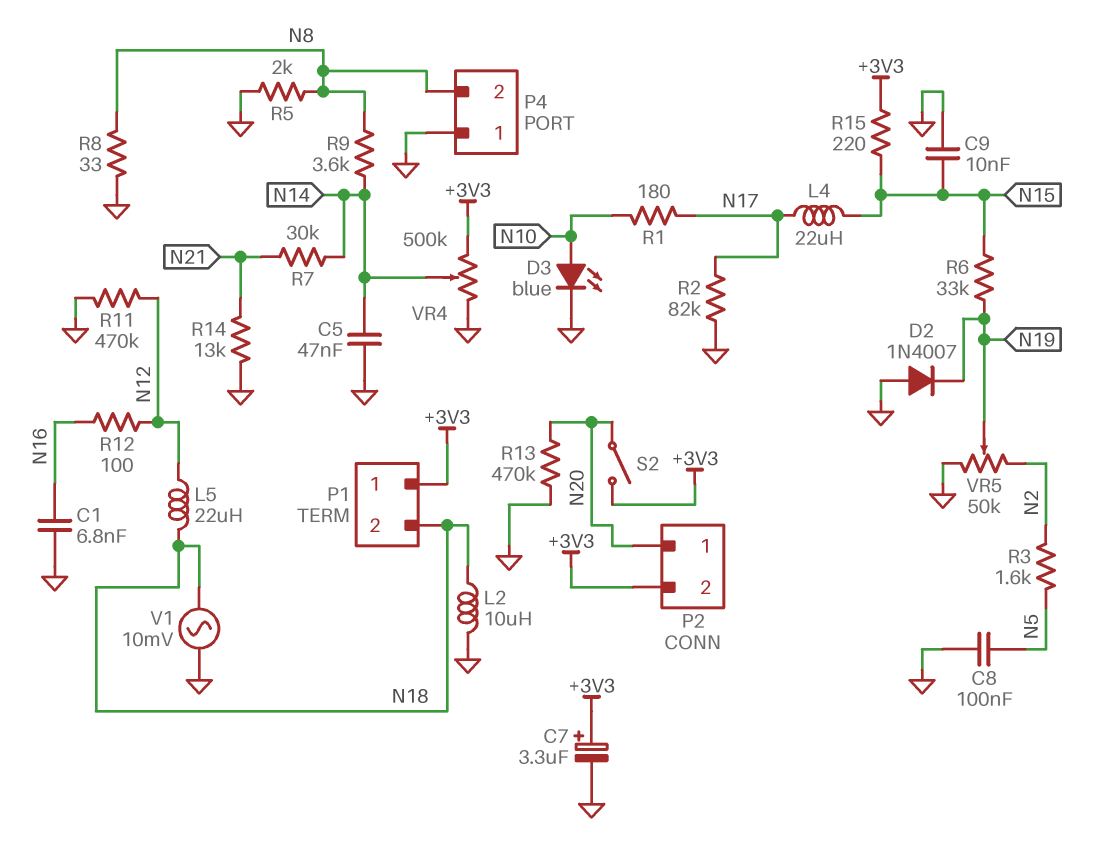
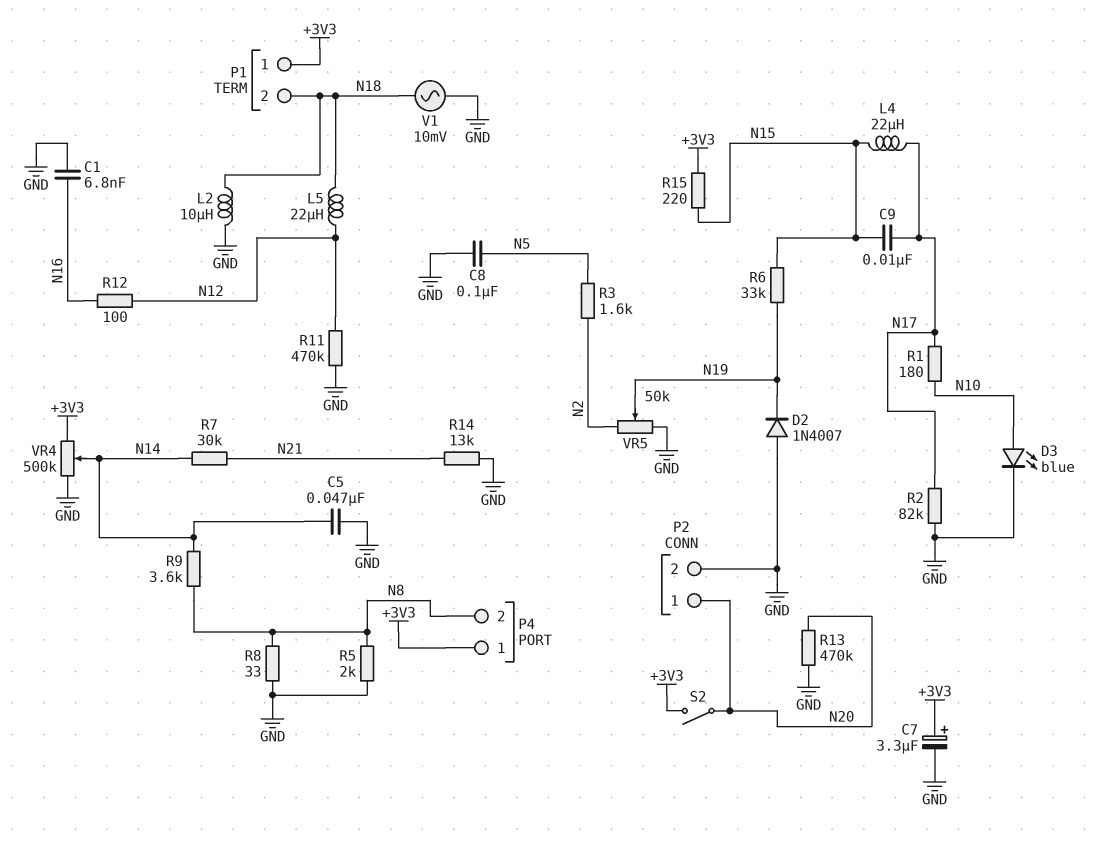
C9: 10nF (GND, N15) -> 10nF (N15, N17)
P2 pin 2: +3V3 -> GND
P4 pin 1: GND -> +3V3

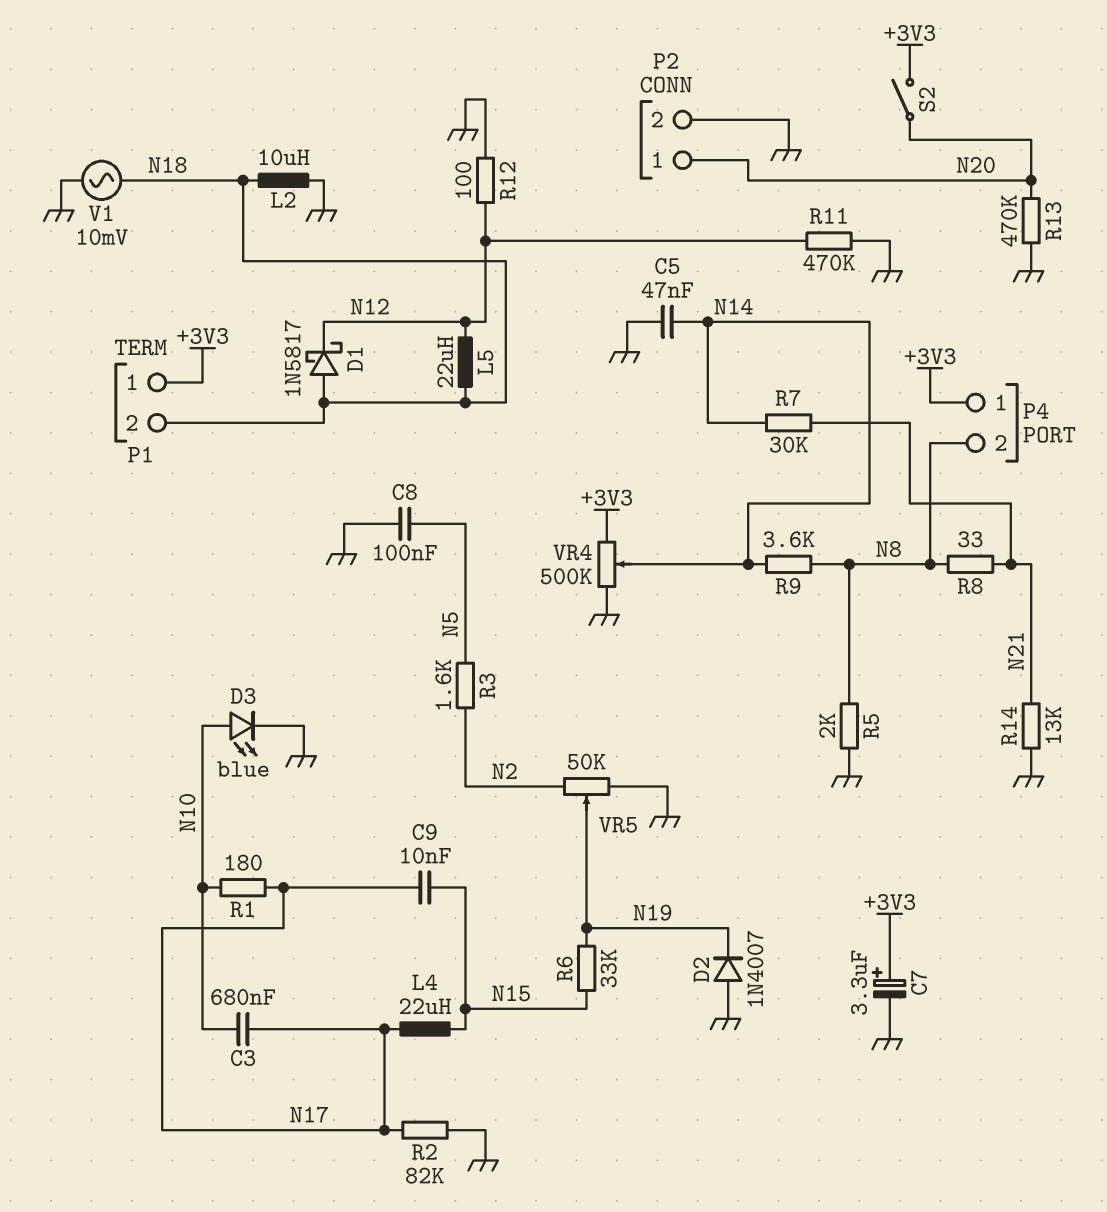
C1: 6.8nF (GND, N16) -> none
C3: none -> 680nF (N10, N17)
D1: none -> schottky 1N5817 (A N18, K N12)
R8: 33 (GND, N8) -> 33 (N8, N21)
R12: 100 (N12, N16) -> 100 (GND, N12)
R15: 220 (+3V3, N15) -> none

